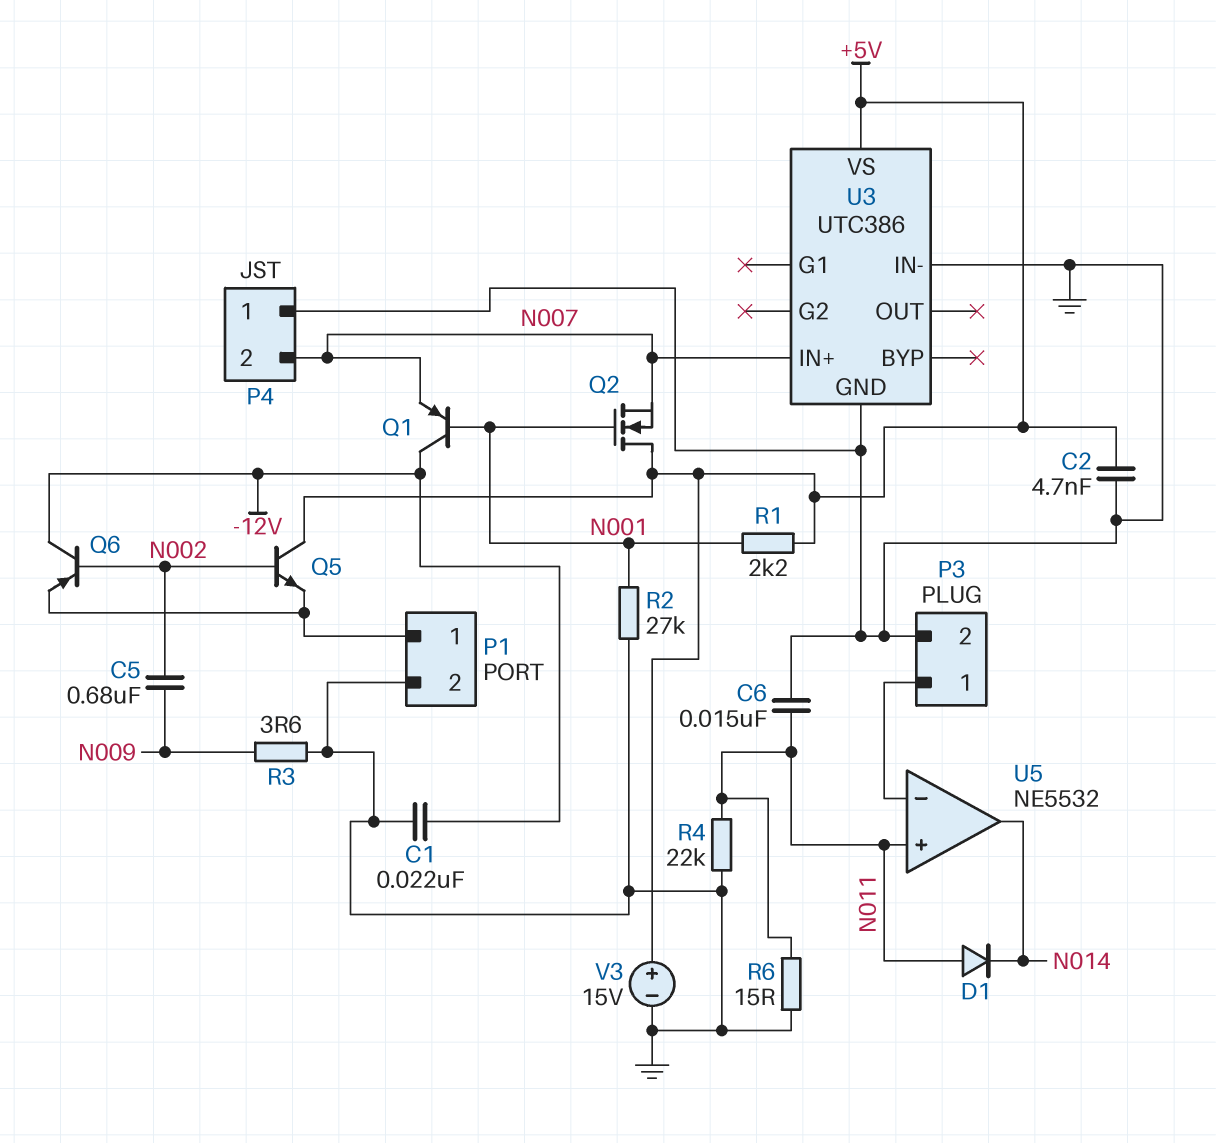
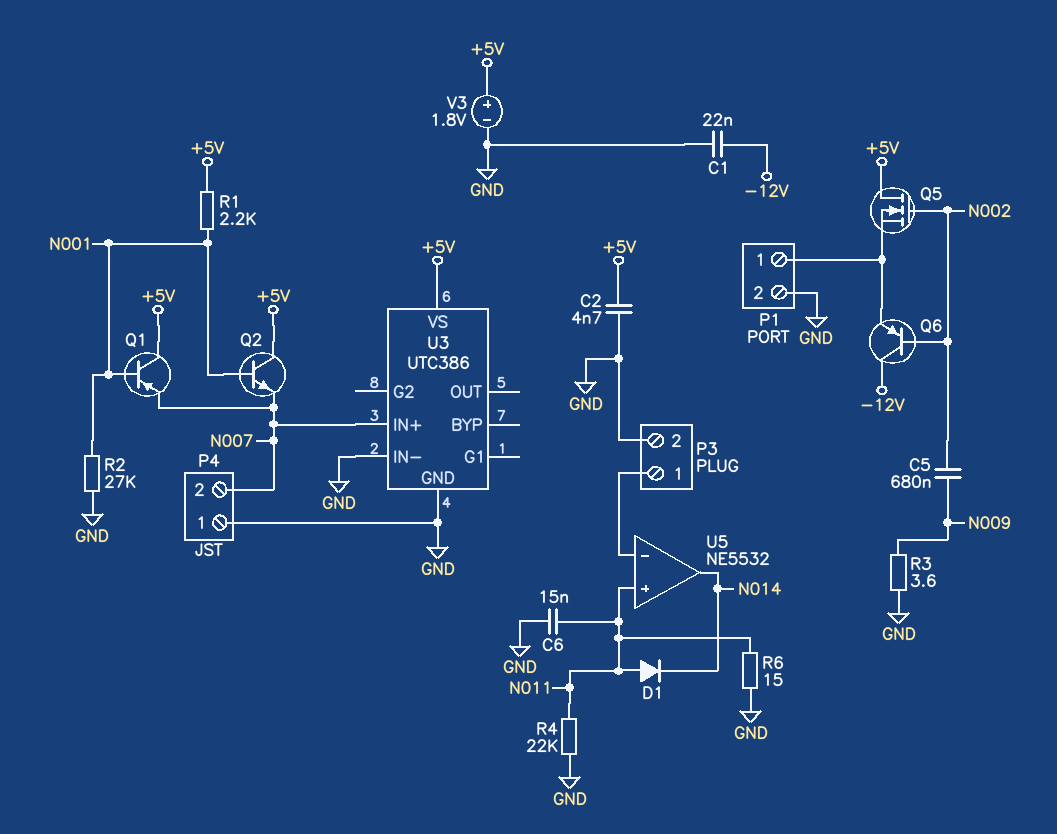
Q1: PNP (B N001, C -12V, E N007) -> PNP (B N001, C +5V, E N007)
Q2: NMOS (G N001, D +5V, S N007) -> NPN (B N001, C +5V, E N007)
Q5: NPN (B N002, C +5V, E P1/1) -> NMOS (G N002, D +5V, S P1/1)
V3: 15V (plus +5V, minus GND) -> 1.8V (plus +5V, minus GND)

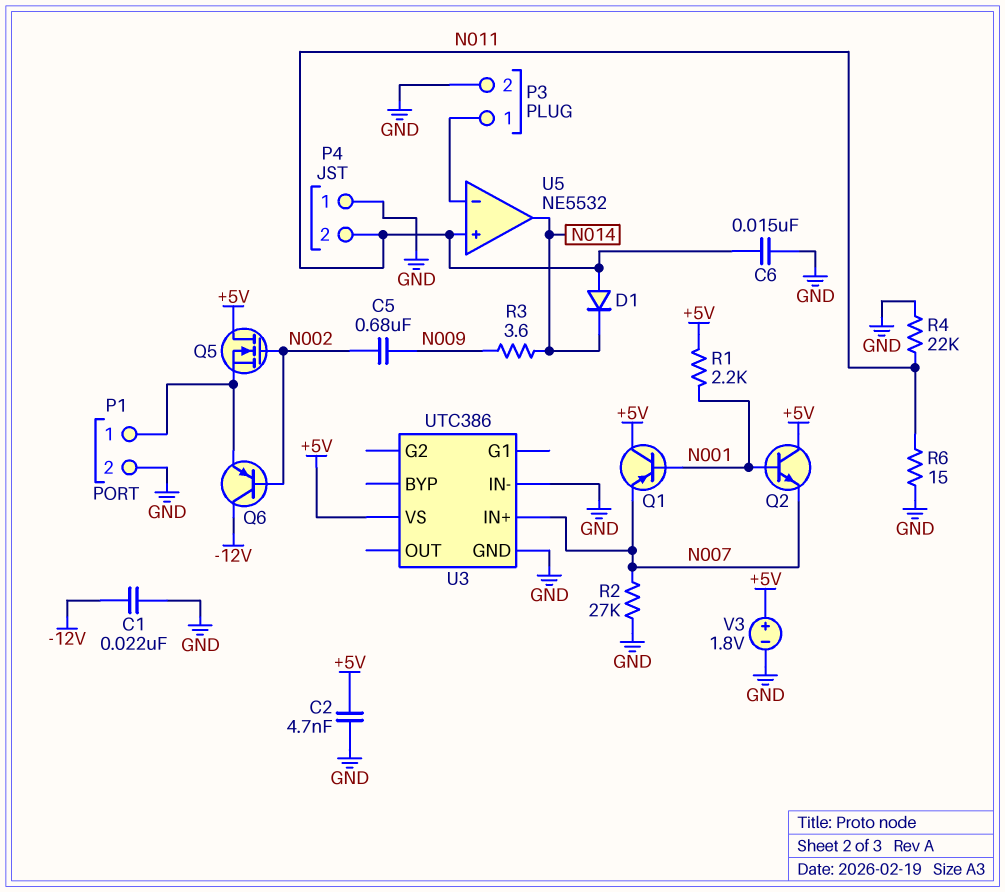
P4 pin 2: N007 -> N011
R2: 27k (GND, N001) -> 27k (GND, N007)
R3: 3.6 (GND, N009) -> 3.6 (N009, N014)

